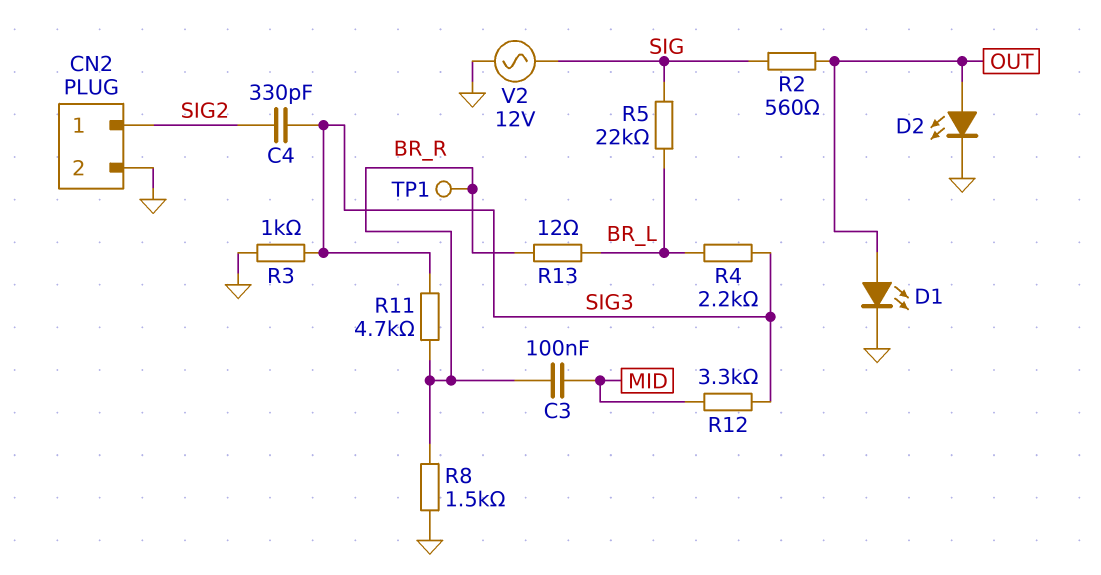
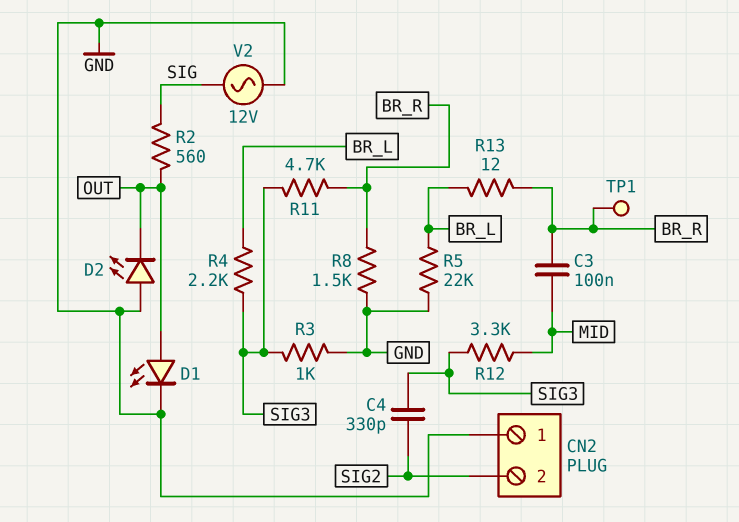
CN2 pin 1: SIG2 -> GND
CN2 pin 2: GND -> SIG2
D2: LED (A OUT, K GND) -> LED (A GND, K OUT)
R5: 22k (BR_L, SIG) -> 22k (BR_L, GND)

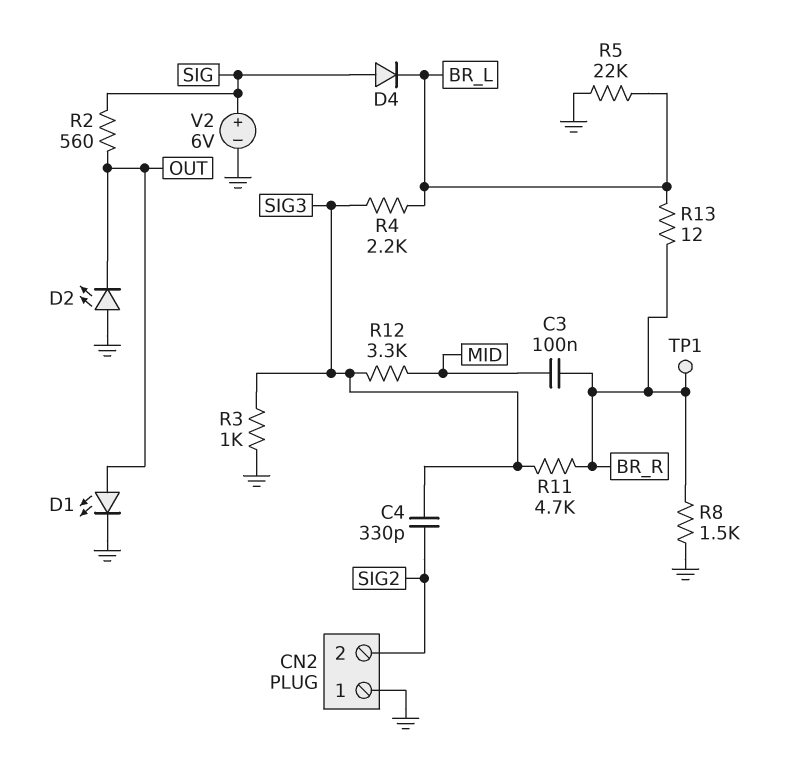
D4: none -> diode (A SIG, K BR_L)
V2: AC 12V (GND, SIG) -> 6V (plus SIG, minus GND)

